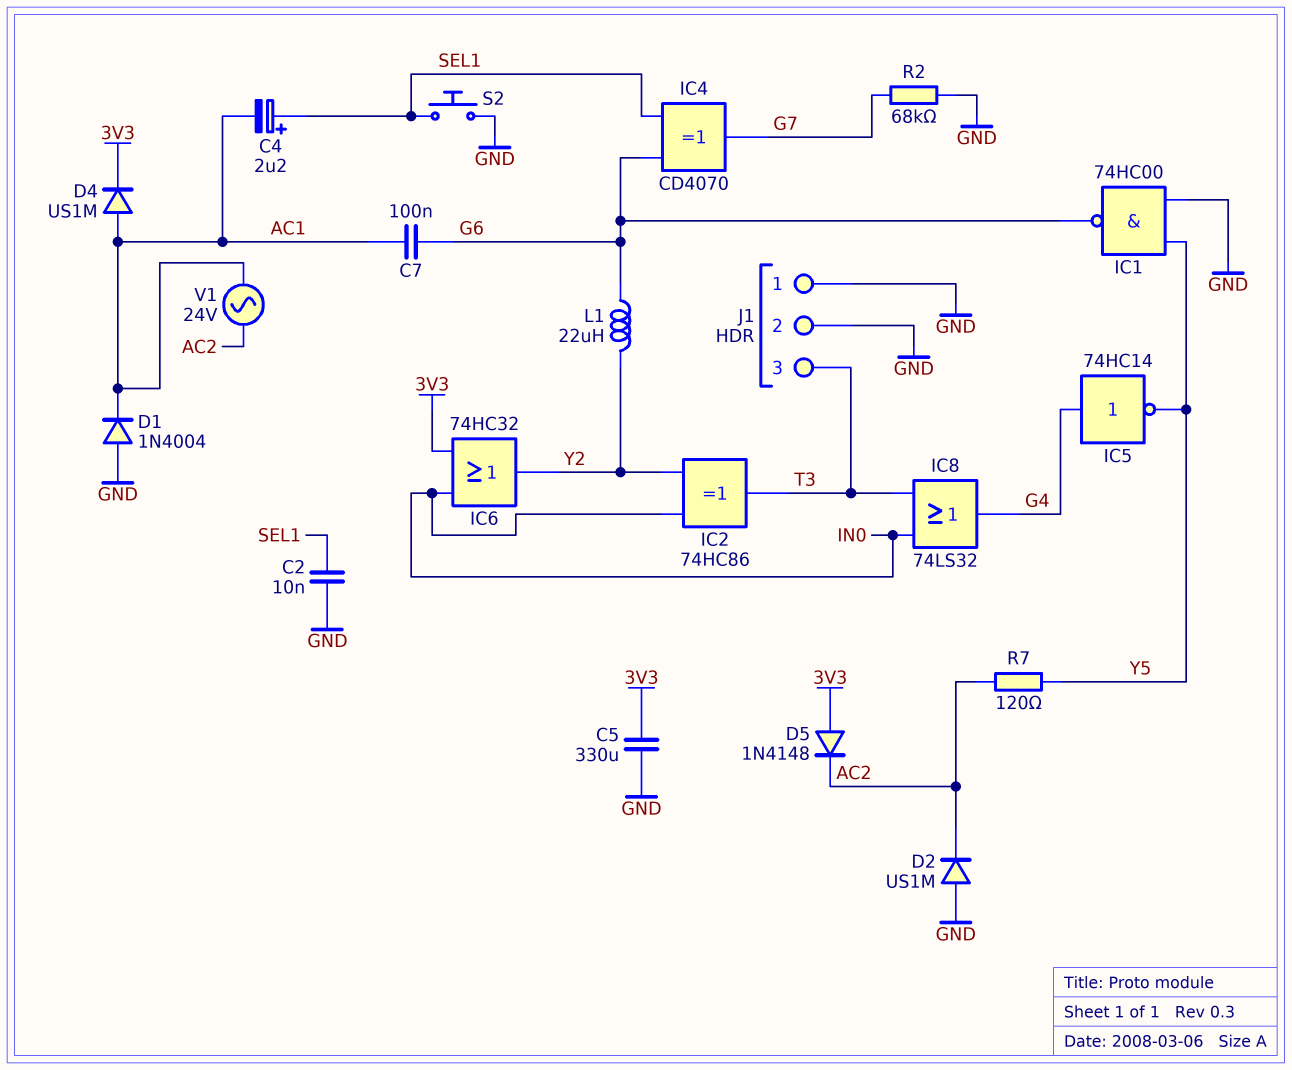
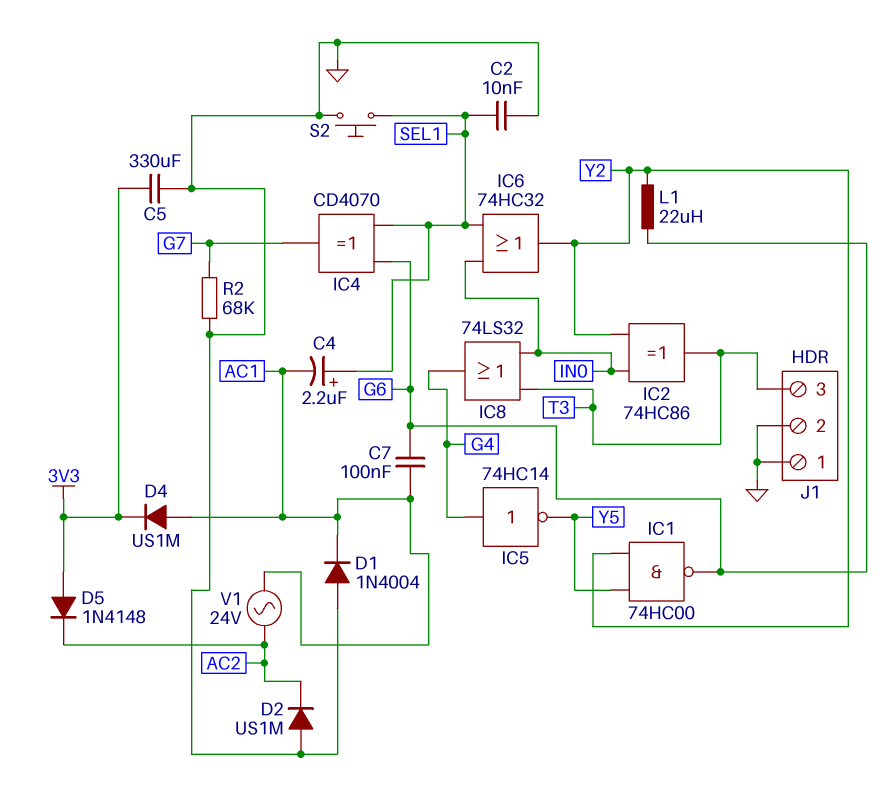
IC1: NAND 74HC00 (in GND, in Y5, out G6) -> NAND 74HC00 (in Y2, in Y5, out G6)
IC6: OR 74HC32 (in 3V3, in IN0, out Y2) -> OR 74HC32 (in IN0, in SEL1, out Y2)
R7: 120 (AC2, Y5) -> none

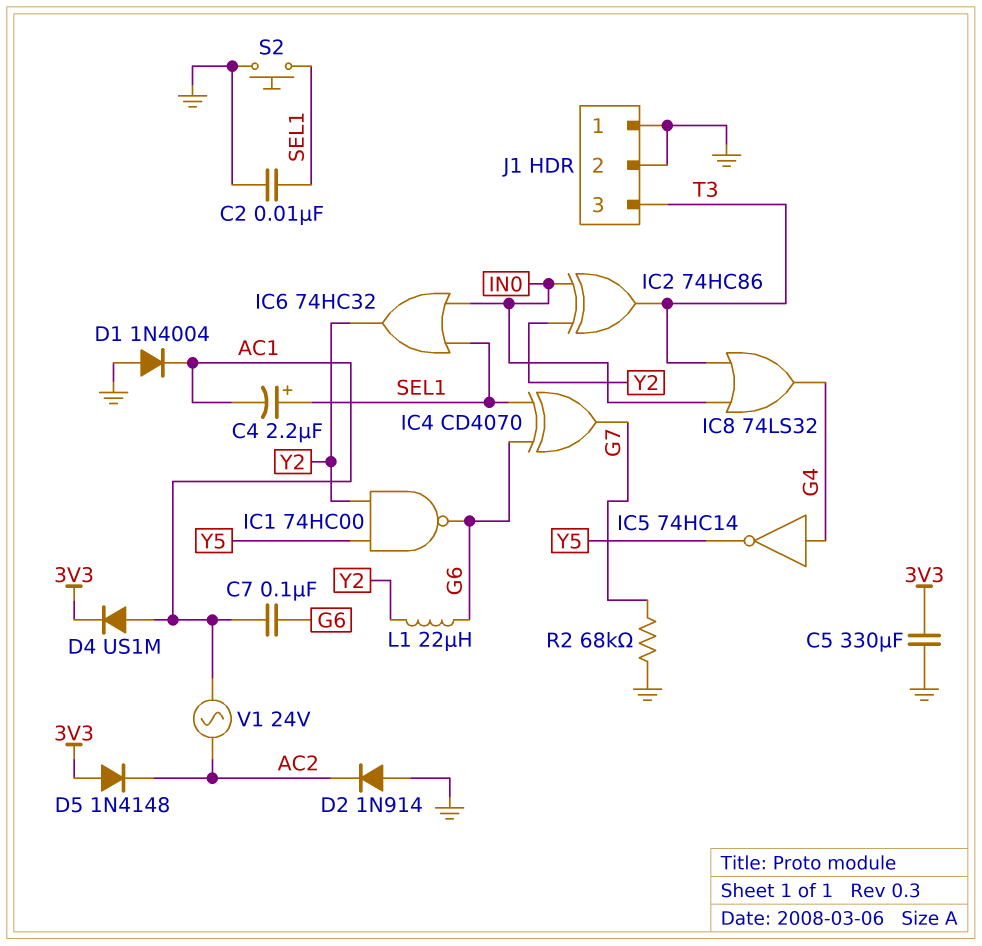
D2: diode US1M (A GND, K AC2) -> diode 1N914 (A GND, K AC2)

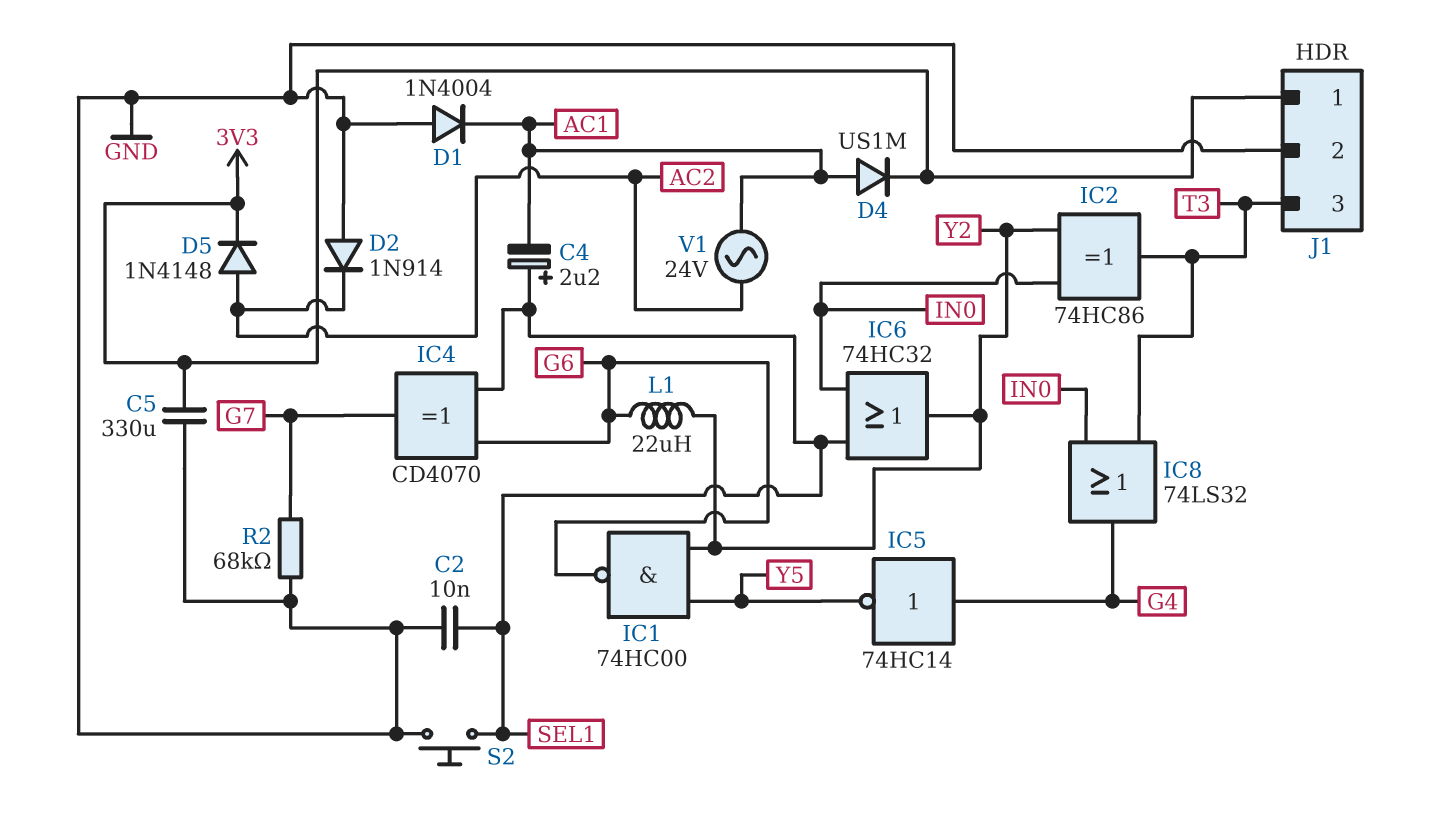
C7: 100nF (AC1, G6) -> none
D5: diode 1N4148 (A 3V3, K AC2) -> diode 1N4148 (A AC2, K 3V3)
J1 pin 1: GND -> 3V3

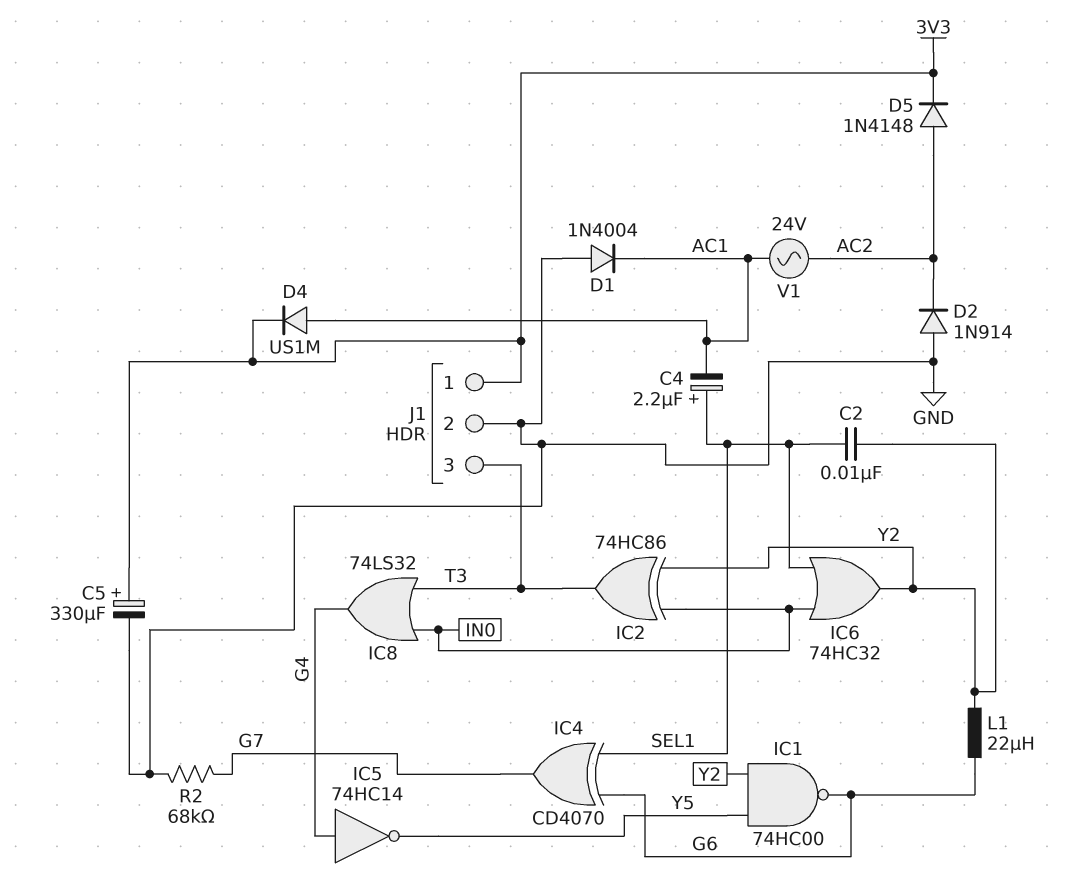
C2: 10nF (GND, SEL1) -> 10nF (SEL1, Y2)
C5: 330uF (3V3, GND) -> 330uF (plus 3V3, minus GND)
S2: button (GND, SEL1) -> none

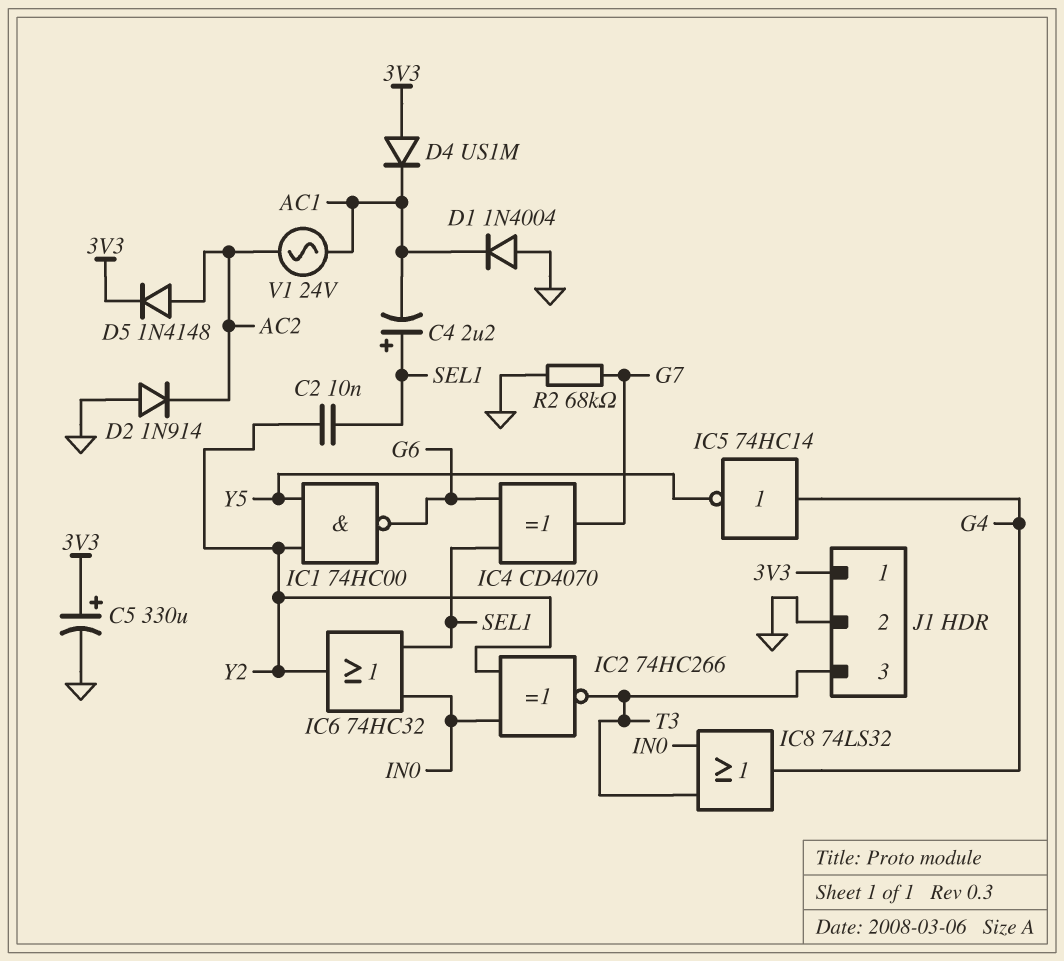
D4: diode US1M (A AC1, K 3V3) -> diode US1M (A 3V3, K AC1)
IC2: XOR 74HC86 (in IN0, in Y2, out T3) -> XNOR 74HC266 (in IN0, in Y2, out T3)
L1: 22uH (G6, Y2) -> none

